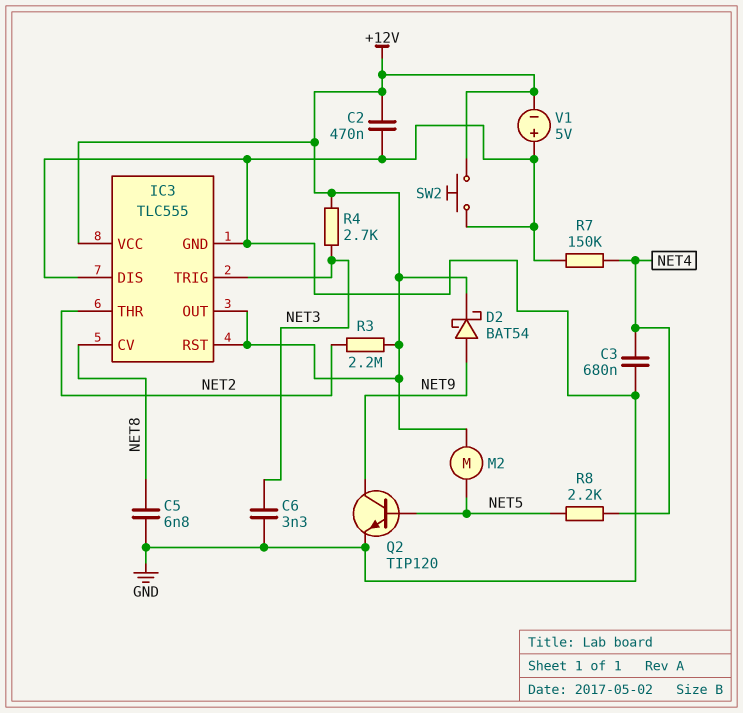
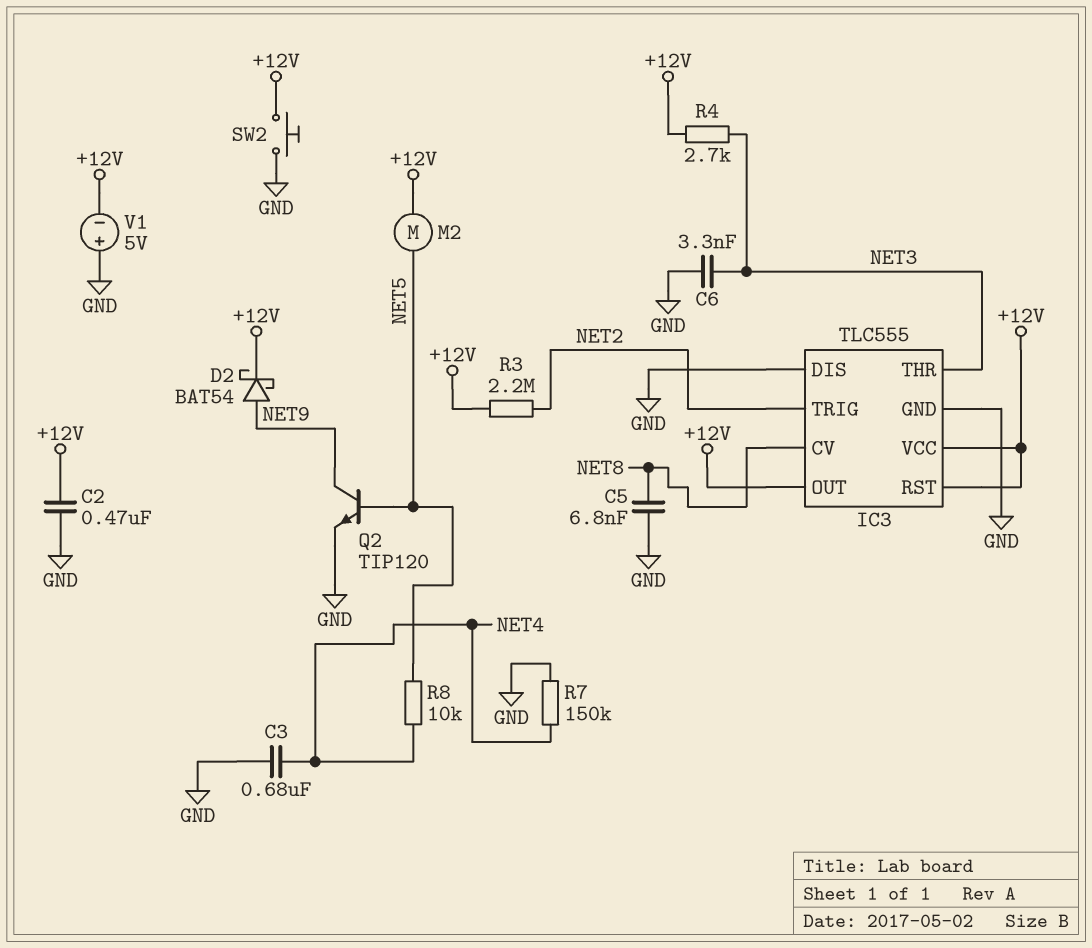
IC3 pin THR: NET2 -> NET3
IC3 pin TRIG: NET3 -> NET2
R8: 2.2k (NET4, NET5) -> 10k (NET4, NET5)

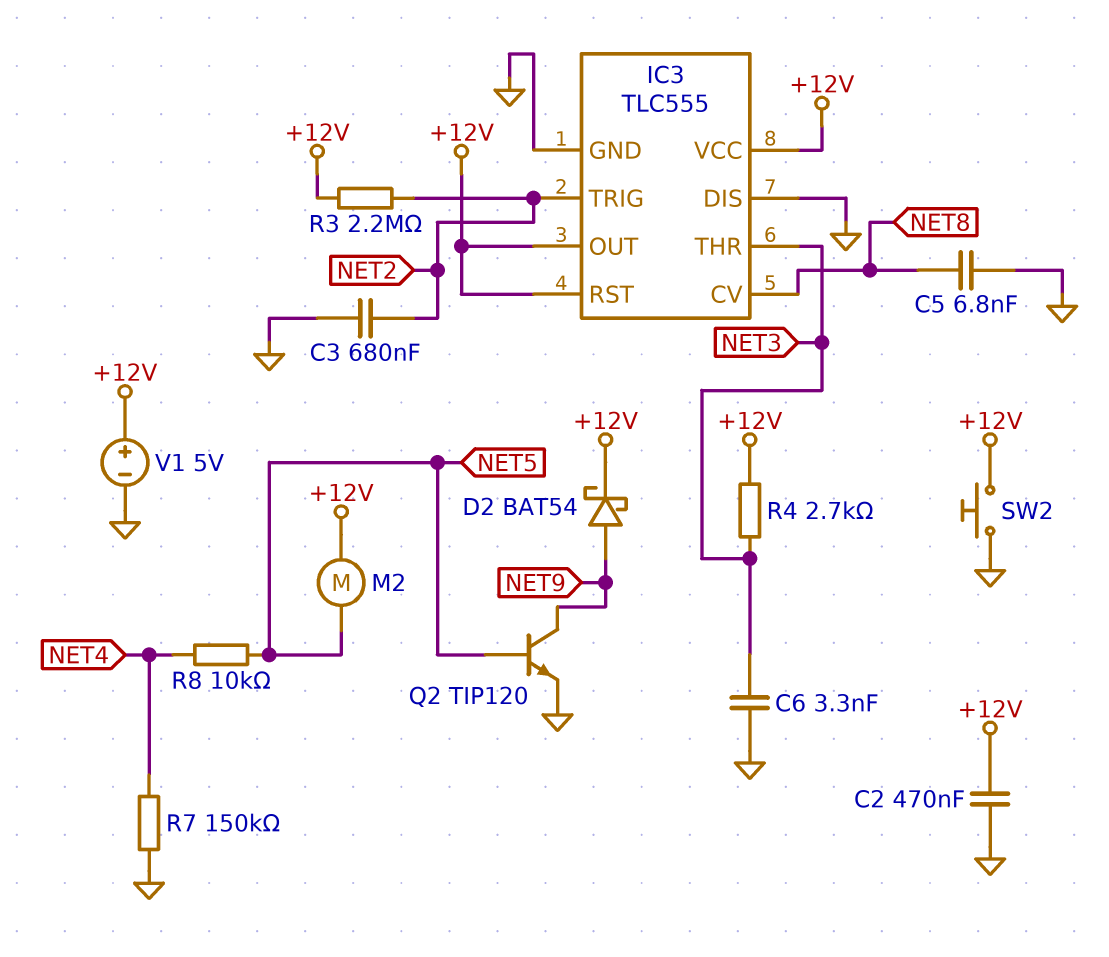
C3: 680nF (GND, NET4) -> 680nF (GND, NET2)
V1: 5V (plus GND, minus +12V) -> 5V (plus +12V, minus GND)

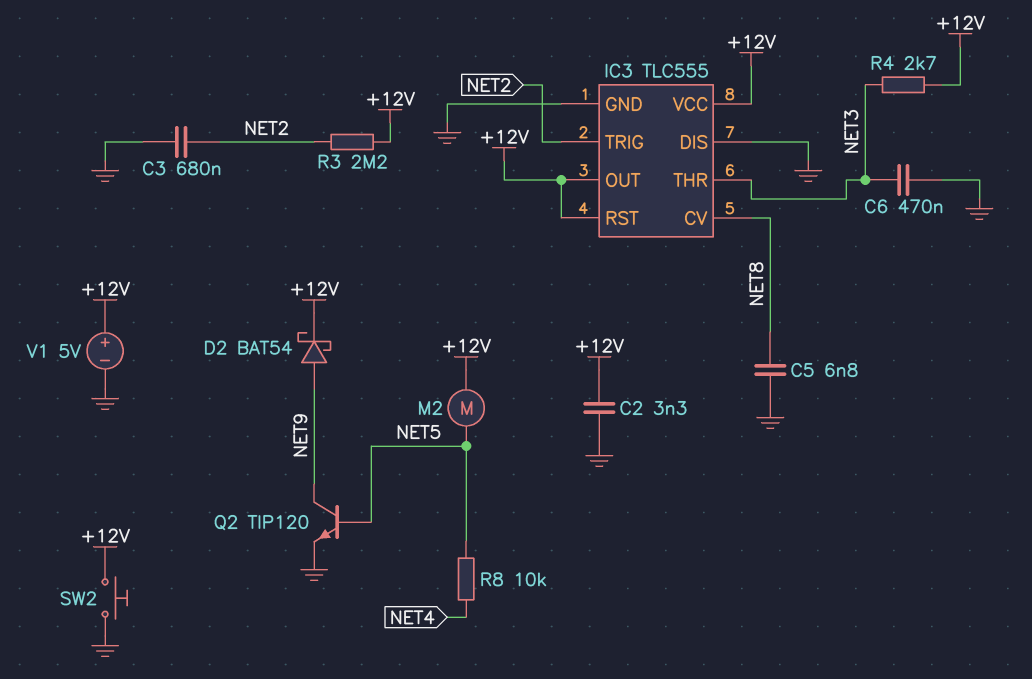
C2: 470nF (+12V, GND) -> 3.3nF (+12V, GND)
C6: 3.3nF (GND, NET3) -> 470nF (GND, NET3)
R7: 150k (GND, NET4) -> none

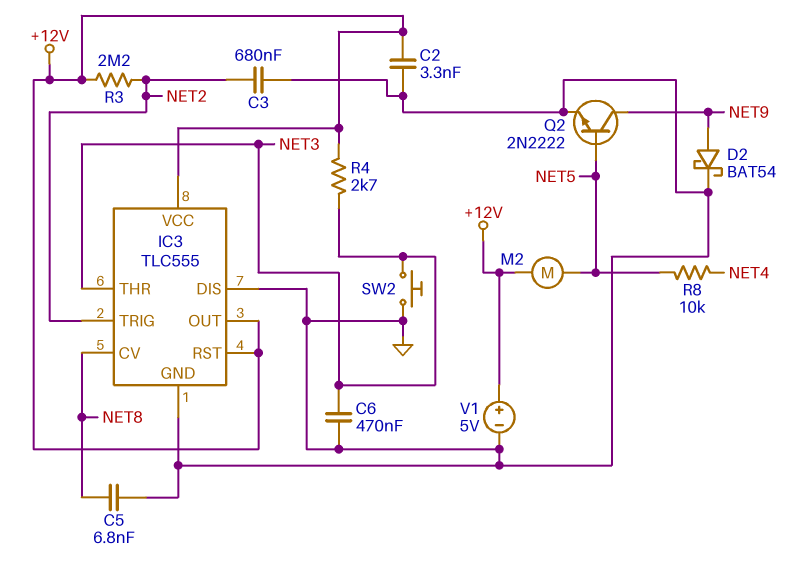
D2: schottky BAT54 (A NET9, K +12V) -> schottky BAT54 (A NET9, K GND)
Q2: NPN TIP120 (B NET5, C NET9, E GND) -> NPN 2N2222 (B NET5, C NET9, E GND)
SW2: button (+12V, GND) -> button (GND, NET3)

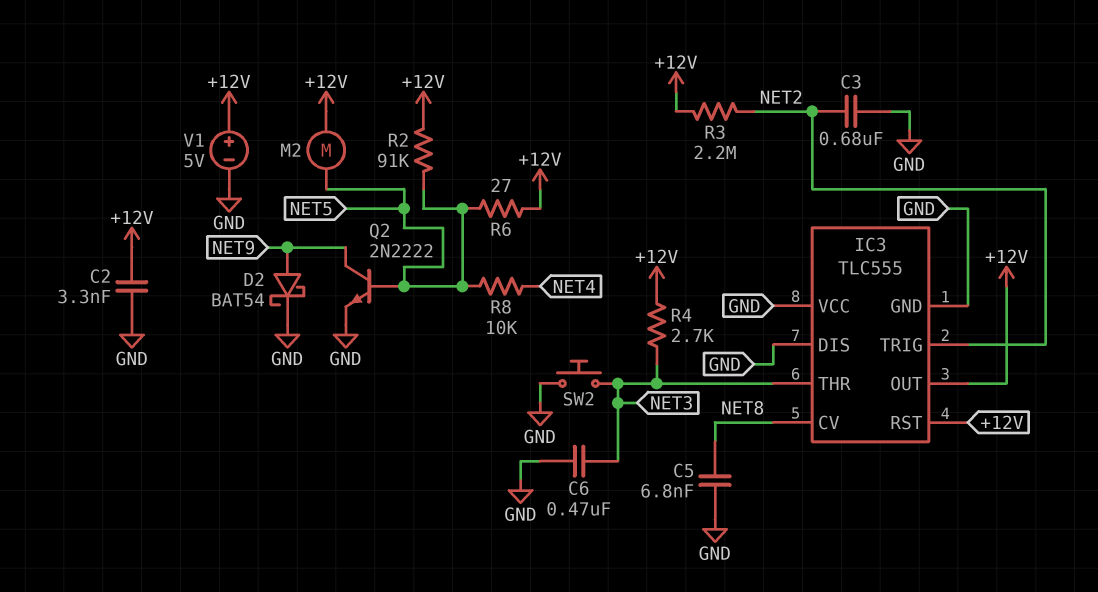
IC3 pin VCC: +12V -> GND
R2: none -> 91k (+12V, NET5)
R6: none -> 27 (+12V, NET5)

